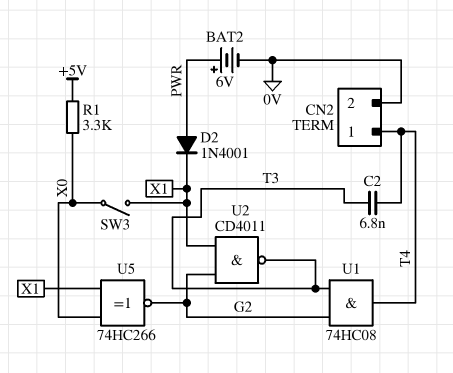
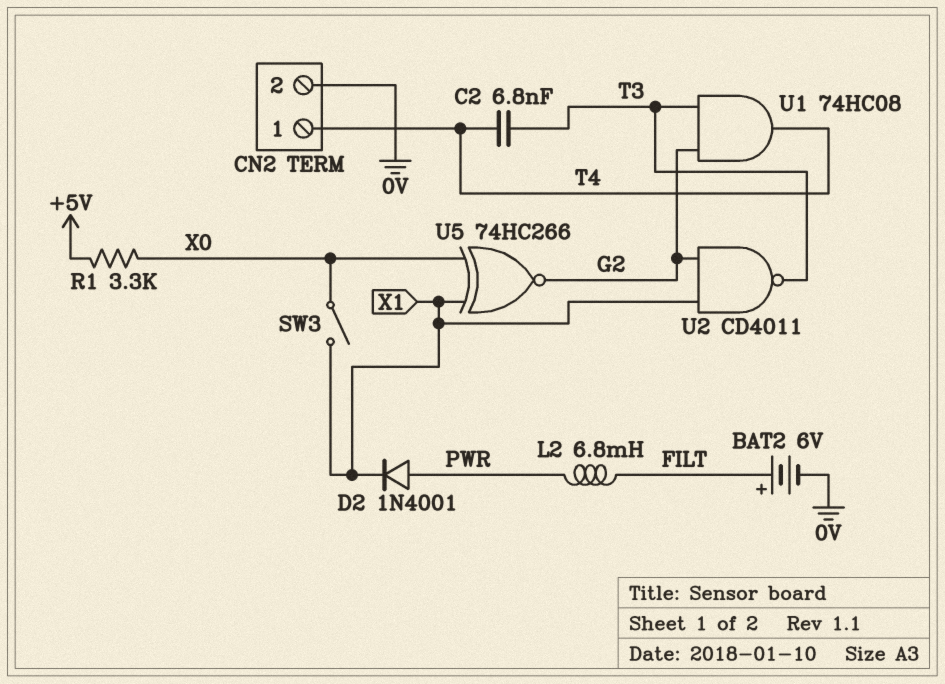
BAT2: 6V (plus PWR, minus 0V) -> 6V (plus FILT, minus 0V)
L2: none -> 6.8mH (FILT, PWR)

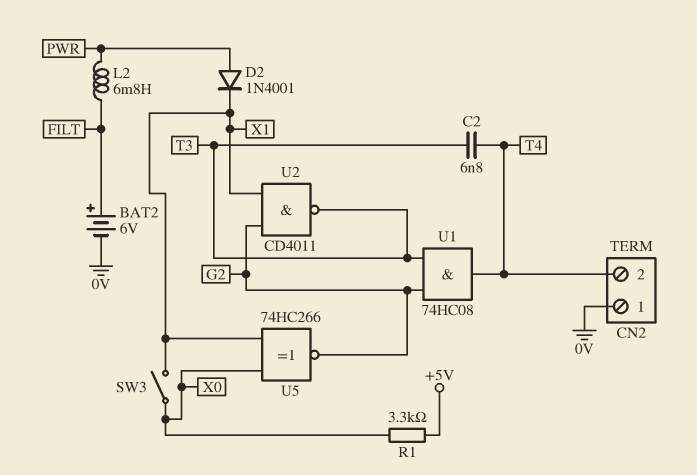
CN2 pin 1: T4 -> 0V
CN2 pin 2: 0V -> T4

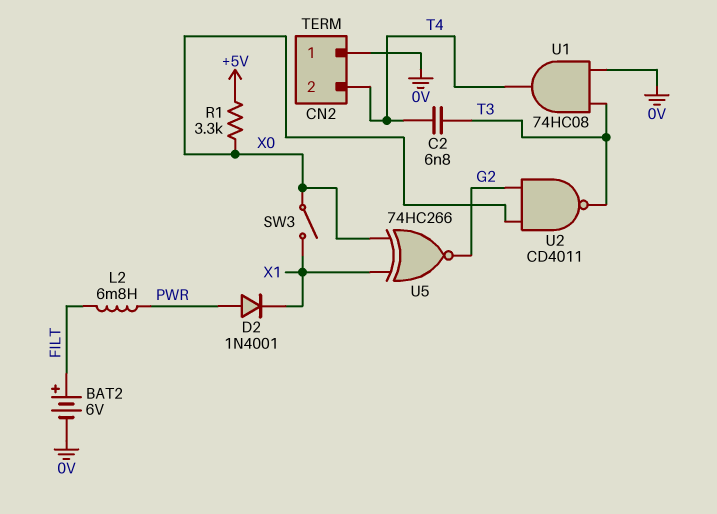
U1: AND 74HC08 (in G2, in T3, out T4) -> AND 74HC08 (in 0V, in T3, out T4)
U2: NAND CD4011 (in G2, in X1, out T3) -> NAND CD4011 (in G2, in X0, out T3)

